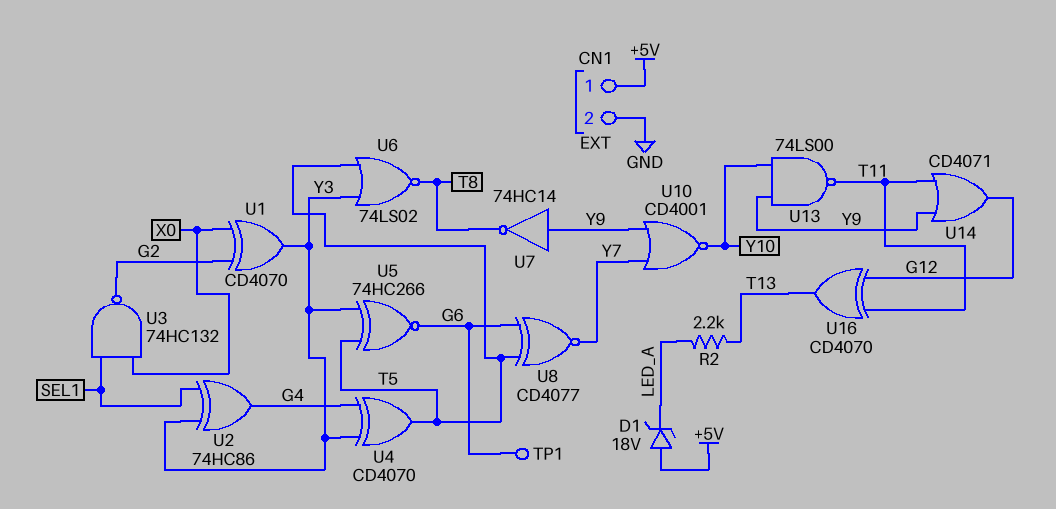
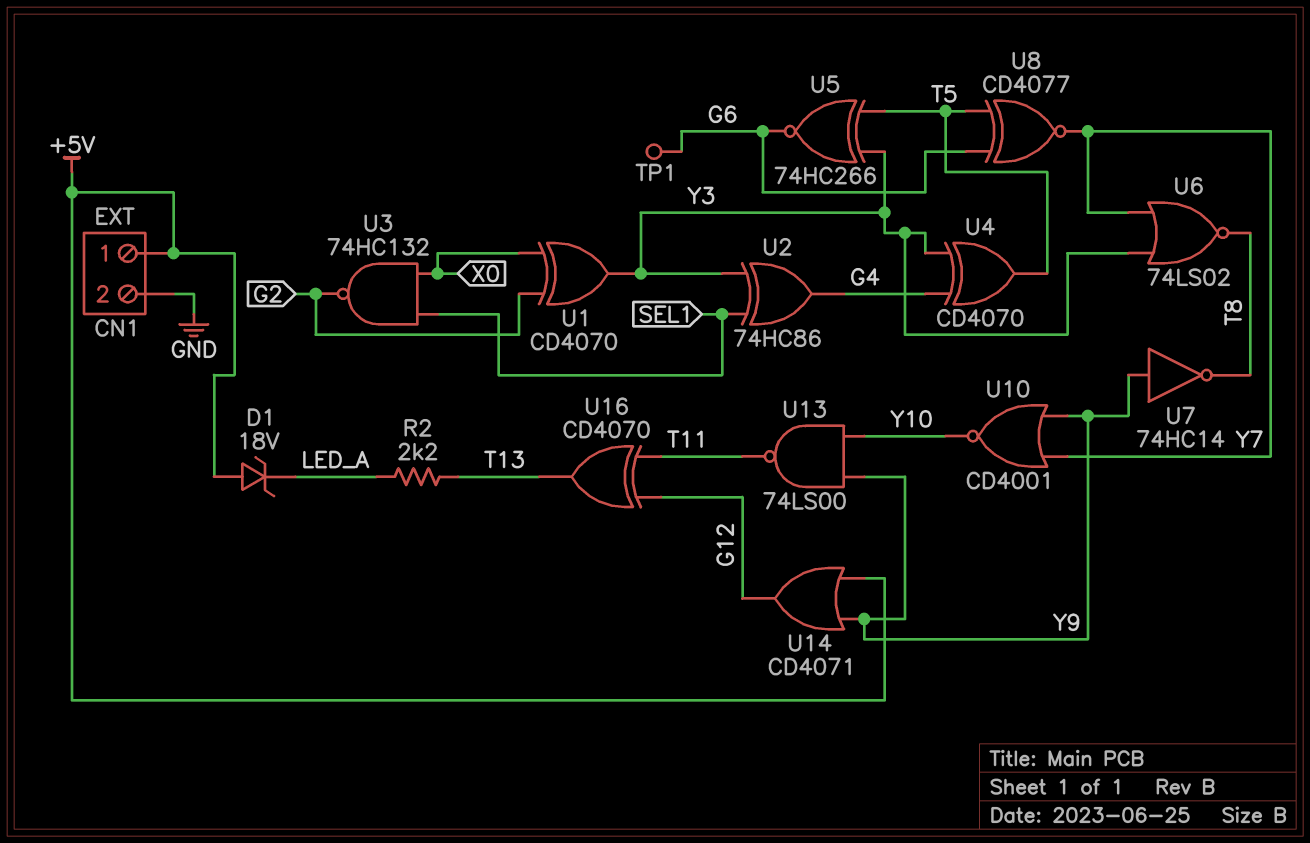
U6: NOR 74LS02 (in T5, in Y3, out T8) -> NOR 74LS02 (in Y3, in Y7, out T8)
U14: OR CD4071 (in T11, in Y9, out G12) -> OR CD4071 (in +5V, in Y9, out G12)

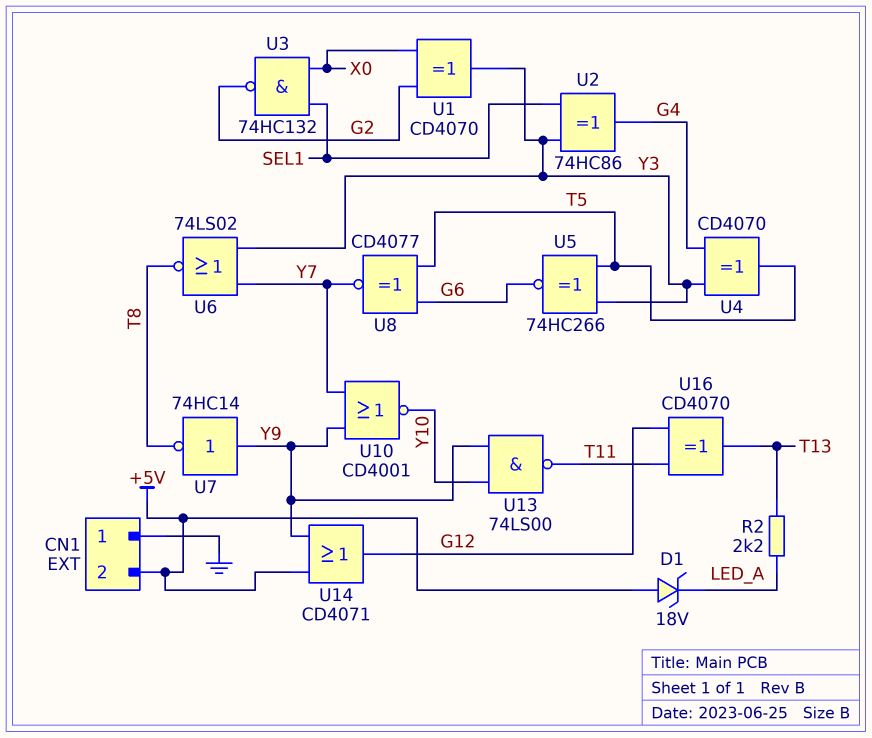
CN1 pin 1: +5V -> GND
CN1 pin 2: GND -> +5V
TP1: test point (G6) -> none

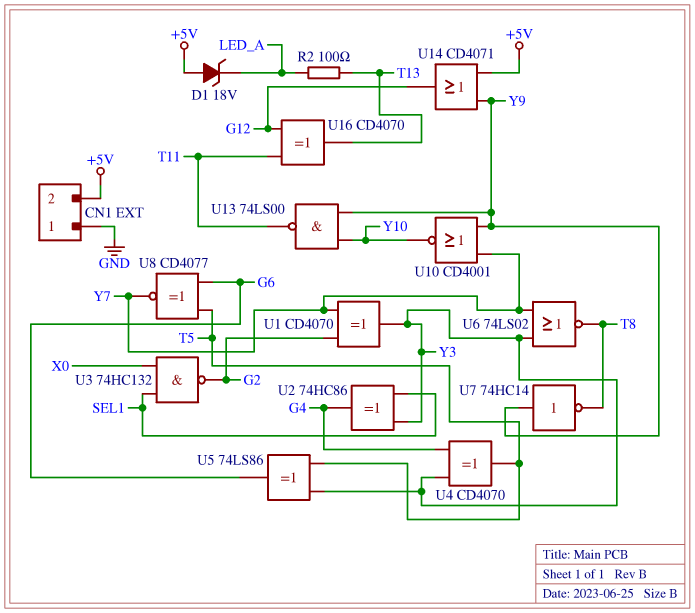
R2: 2.2k (LED_A, T13) -> 100 (LED_A, T13)
U1: XOR CD4070 (in G2, in X0, out Y3) -> XOR CD4070 (in G2, in Y7, out Y3)
U5: XNOR 74HC266 (in T5, in Y3, out G6) -> XOR 74LS86 (in T5, in Y3, out G6)

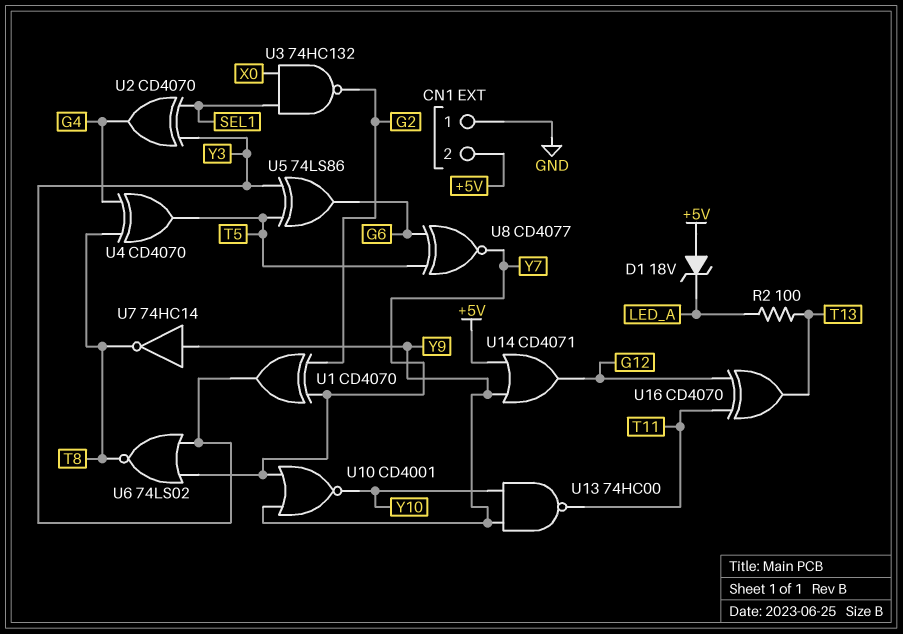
U2: XOR 74HC86 (in SEL1, in Y3, out G4) -> XOR CD4070 (in SEL1, in Y3, out G4)
U4: XOR CD4070 (in G4, in Y3, out T5) -> XOR CD4070 (in G4, in T8, out T5)
U13: NAND 74LS00 (in Y9, in Y10, out T11) -> NAND 74HC00 (in Y9, in Y10, out T11)

